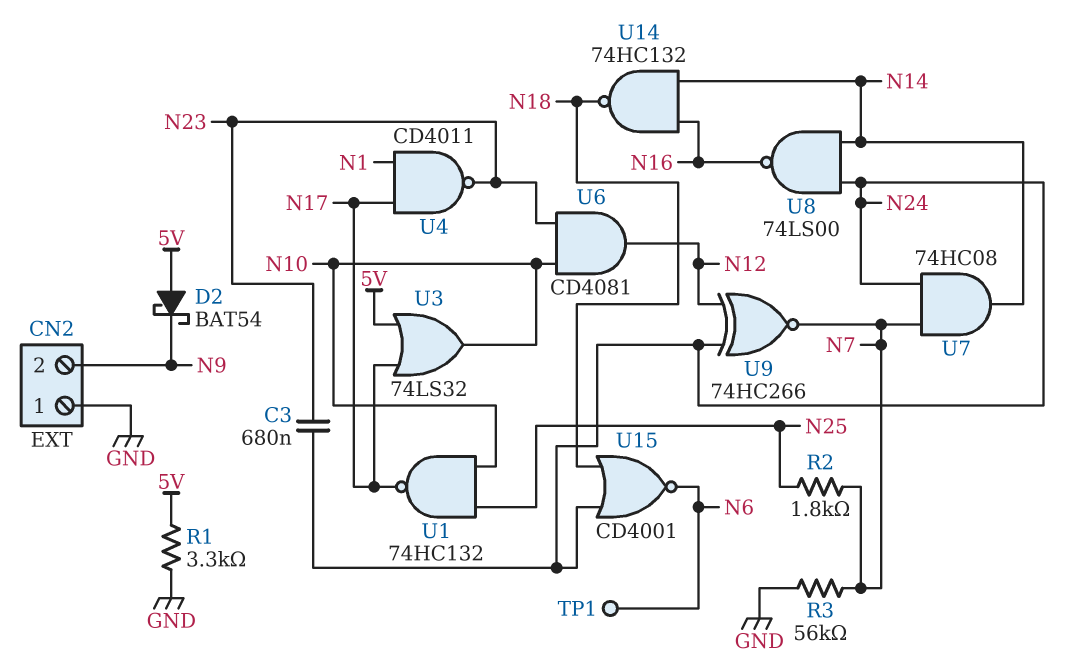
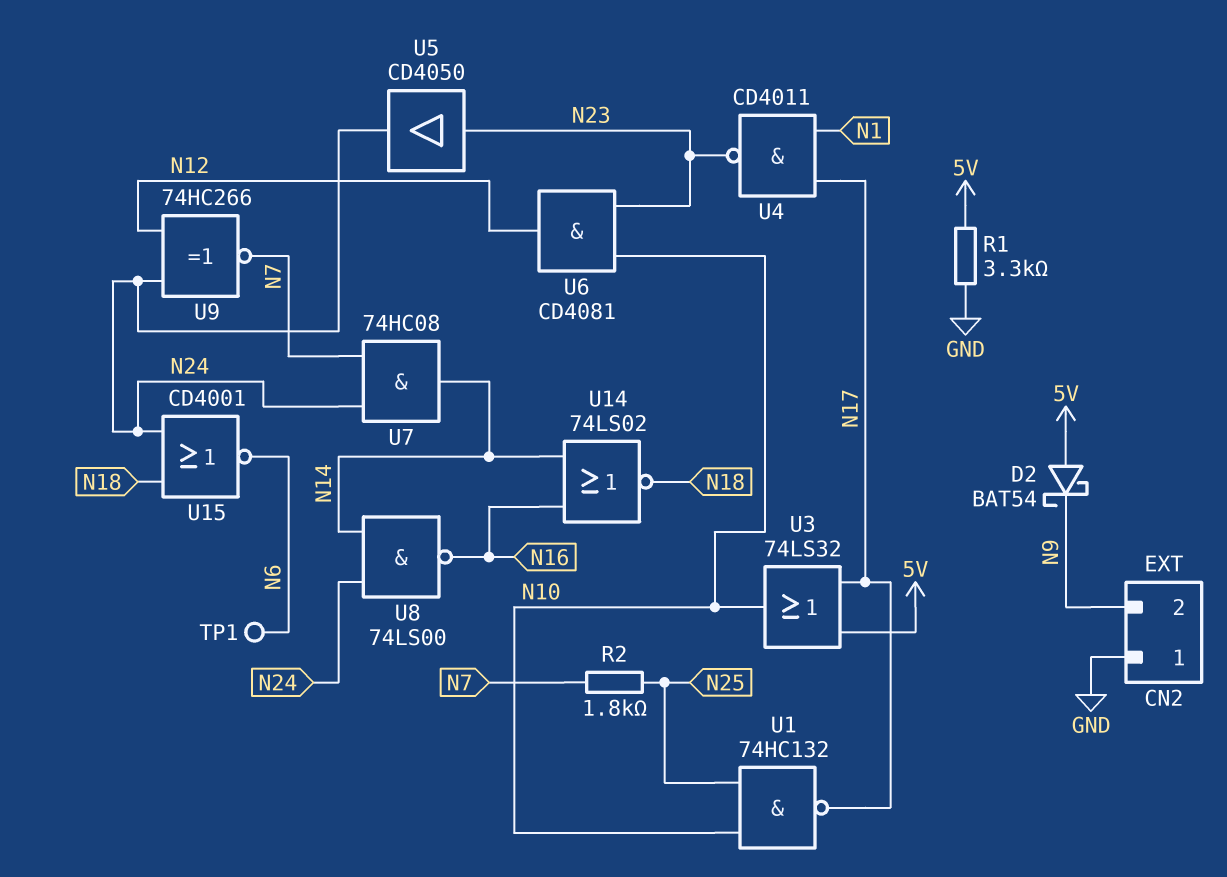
C3: 680nF (N23, N24) -> none
R3: 56k (GND, N7) -> none
U5: none -> buffer CD4050 (in N23, out N24)
U14: NAND 74HC132 (in N14, in N16, out N18) -> NOR 74LS02 (in N14, in N16, out N18)

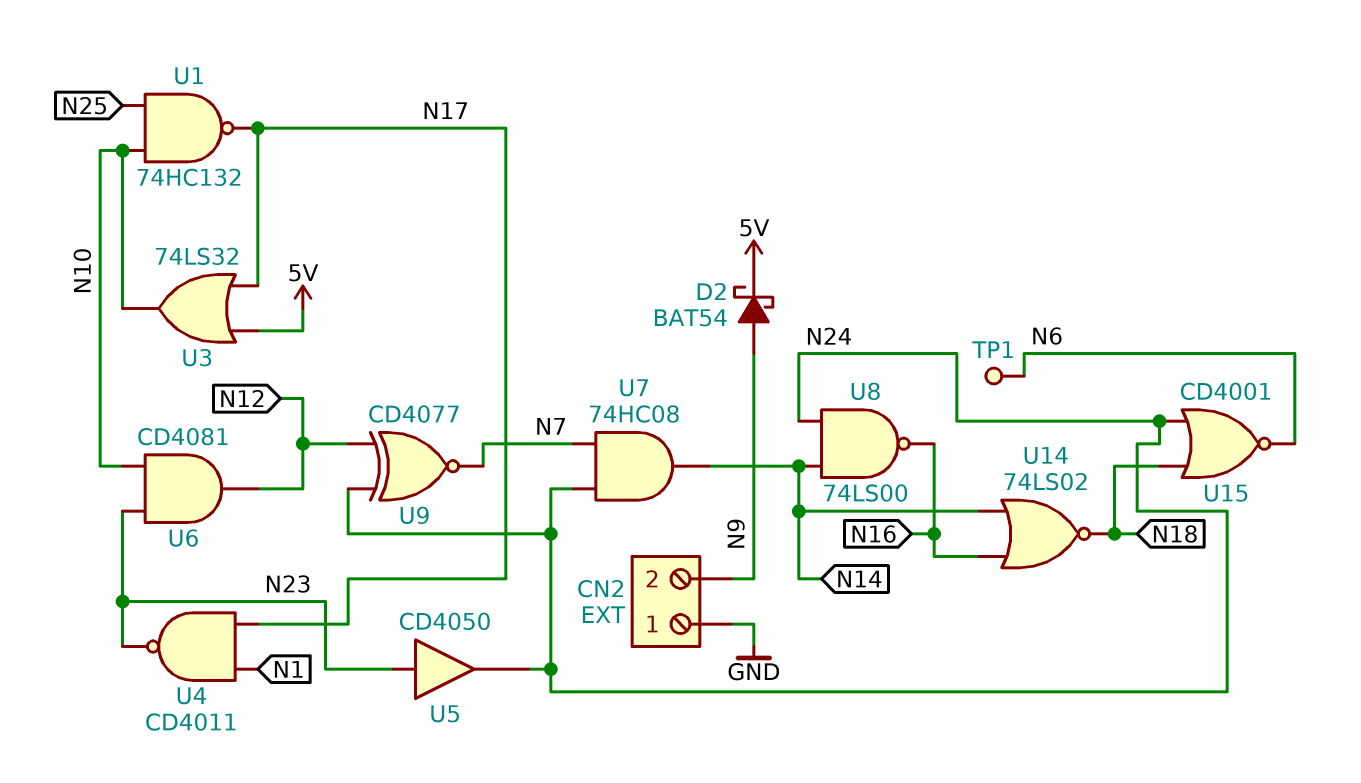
D2: schottky BAT54 (A 5V, K N9) -> schottky BAT54 (A N9, K 5V)
R1: 3.3k (5V, GND) -> none
R2: 1.8k (N7, N25) -> none
U9: XNOR 74HC266 (in N12, in N24, out N7) -> XNOR CD4077 (in N12, in N24, out N7)

